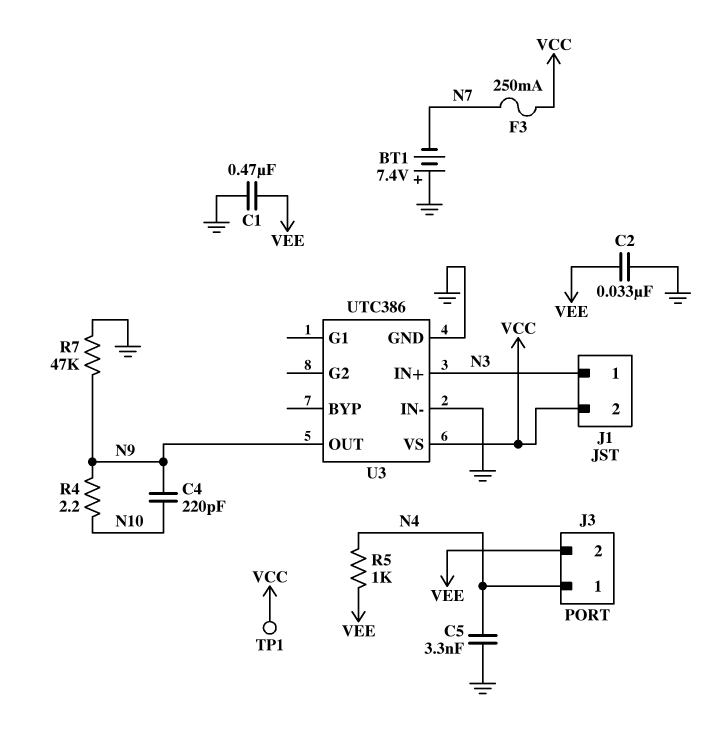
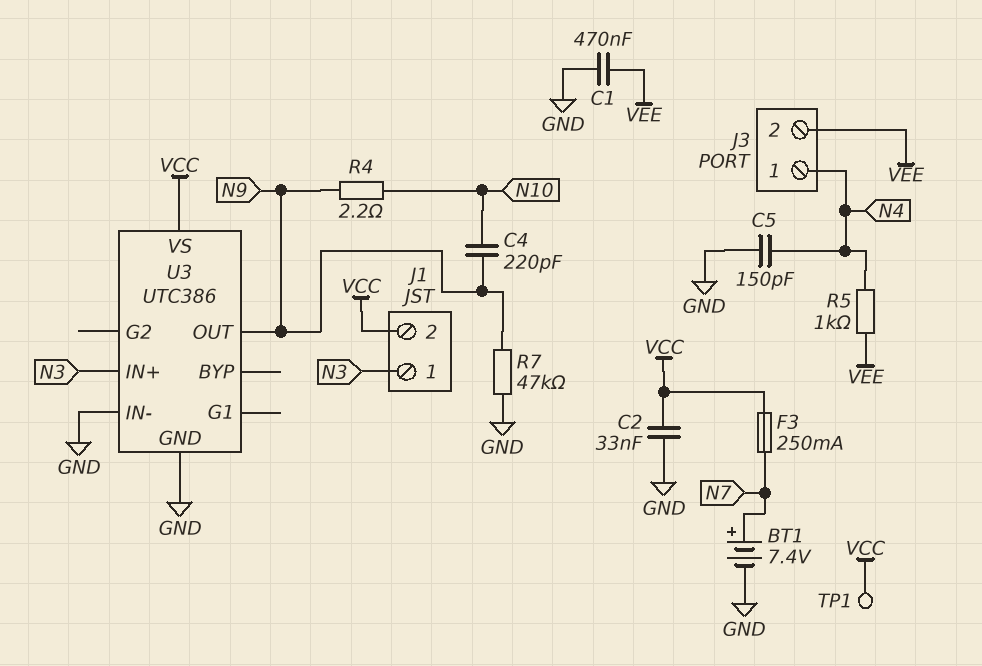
BT1: 7.4V (plus GND, minus N7) -> 7.4V (plus N7, minus GND)
C2: 33nF (GND, VEE) -> 33nF (GND, VCC)
C5: 3.3nF (GND, N4) -> 150pF (GND, N4)

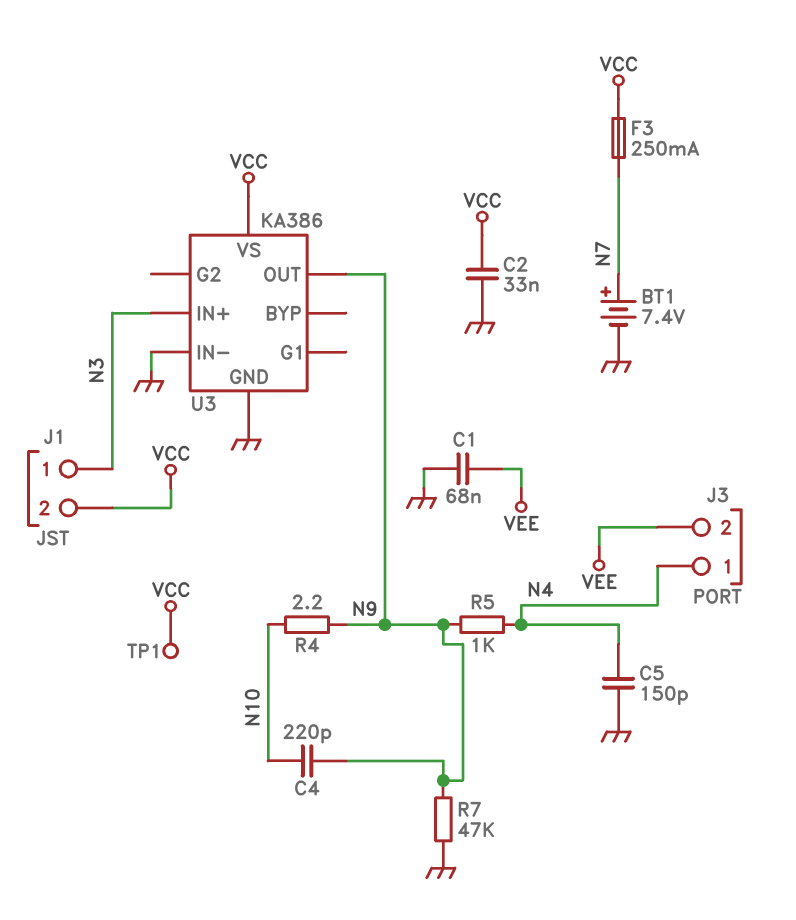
C1: 470nF (GND, VEE) -> 68nF (GND, VEE)
R5: 1k (N4, VEE) -> 1k (N4, N9)
U3: UTC386 -> KA386

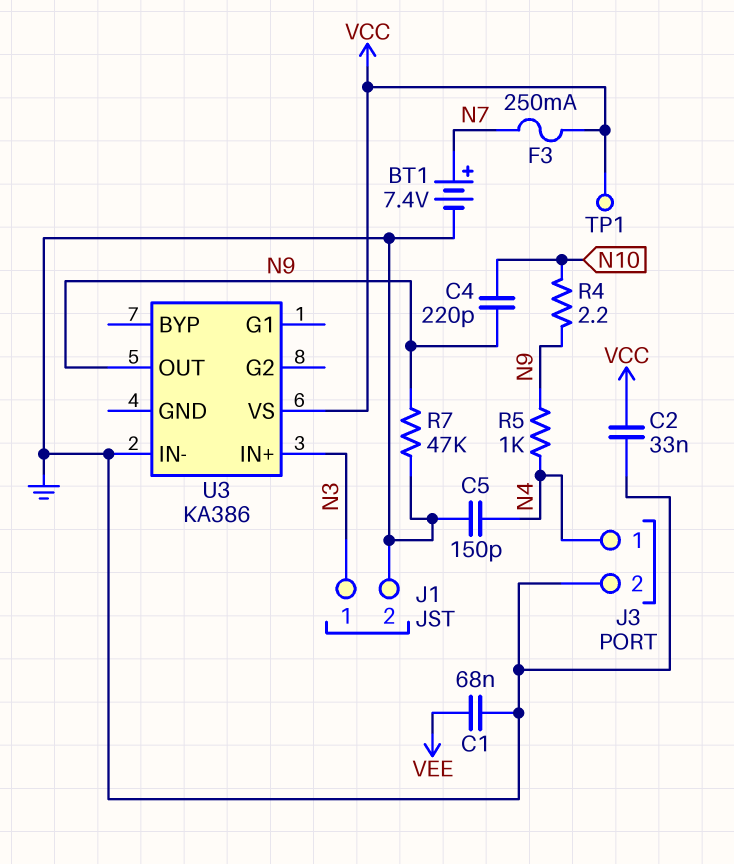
J1 pin 2: VCC -> GND
J3 pin 2: VEE -> GND
U3 pin GND: GND -> none

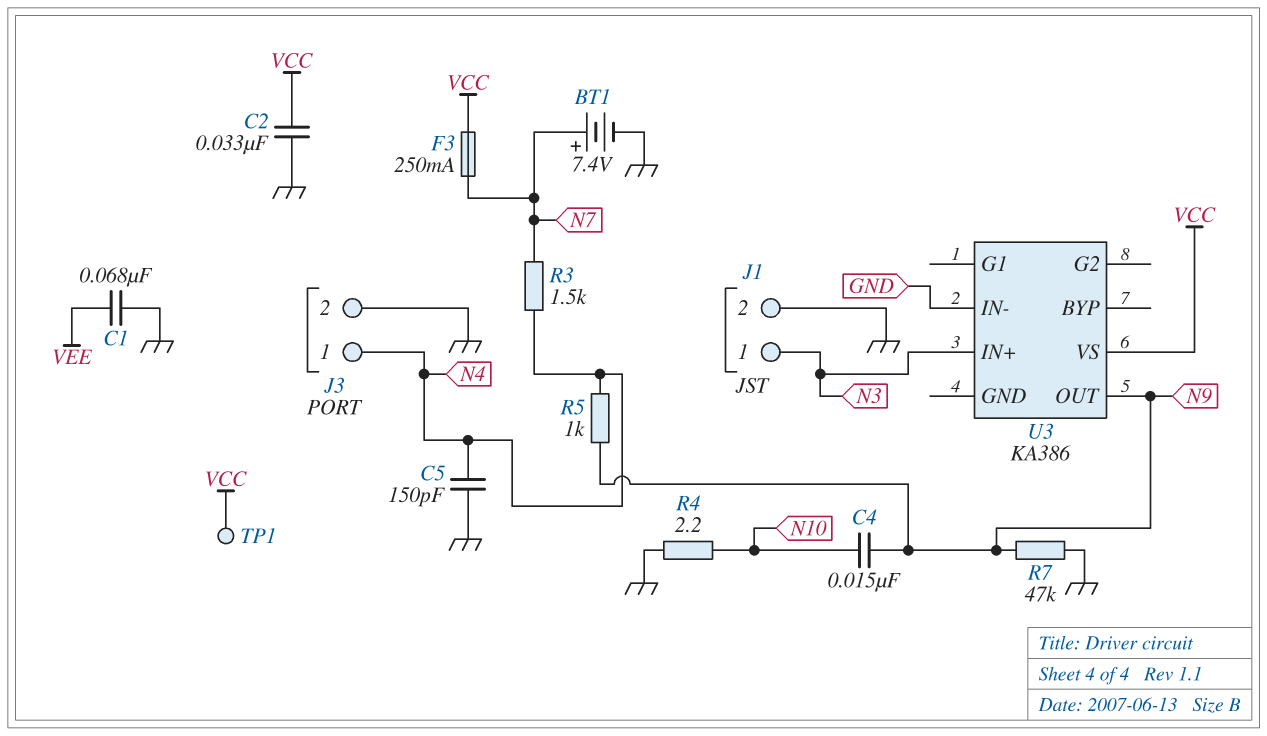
C4: 220pF (N9, N10) -> 15nF (N9, N10)
R3: none -> 1.5k (N4, N7)
R4: 2.2 (N9, N10) -> 2.2 (GND, N10)

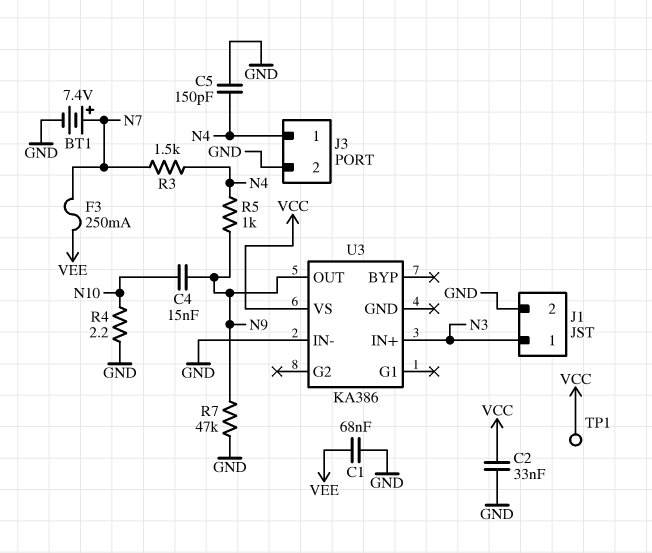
F3: 250mA (N7, VCC) -> 250mA (N7, VEE)

